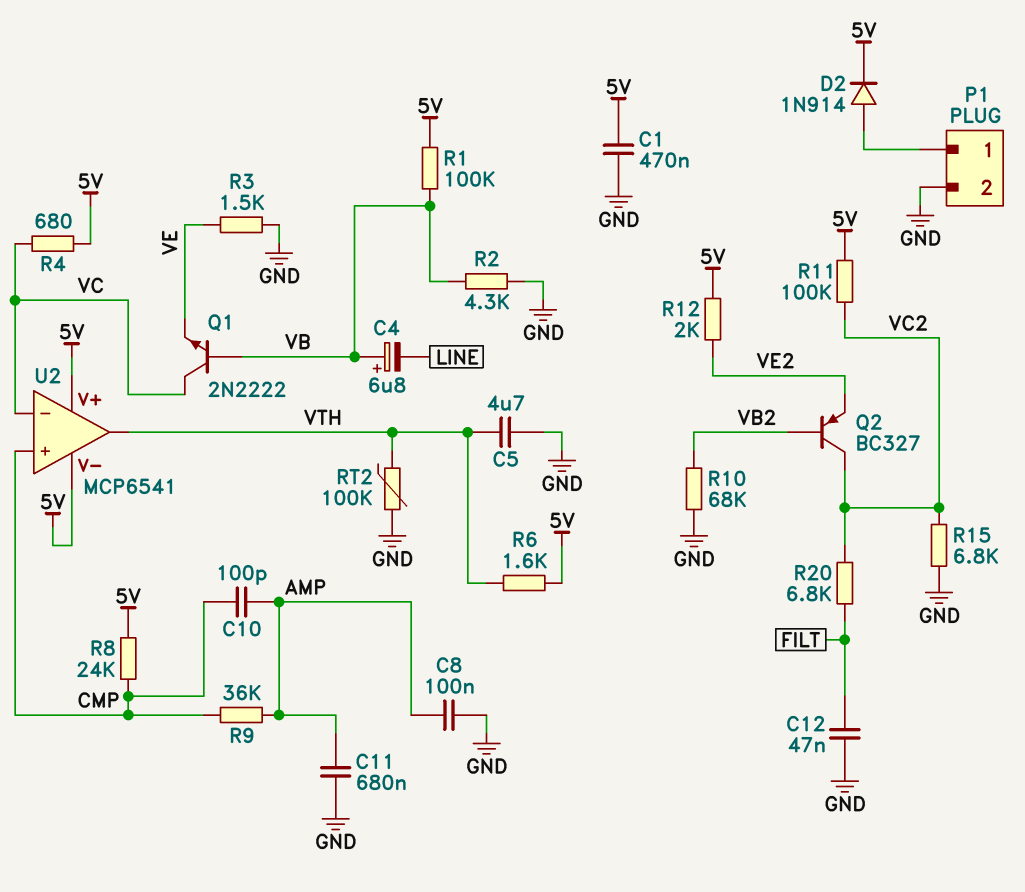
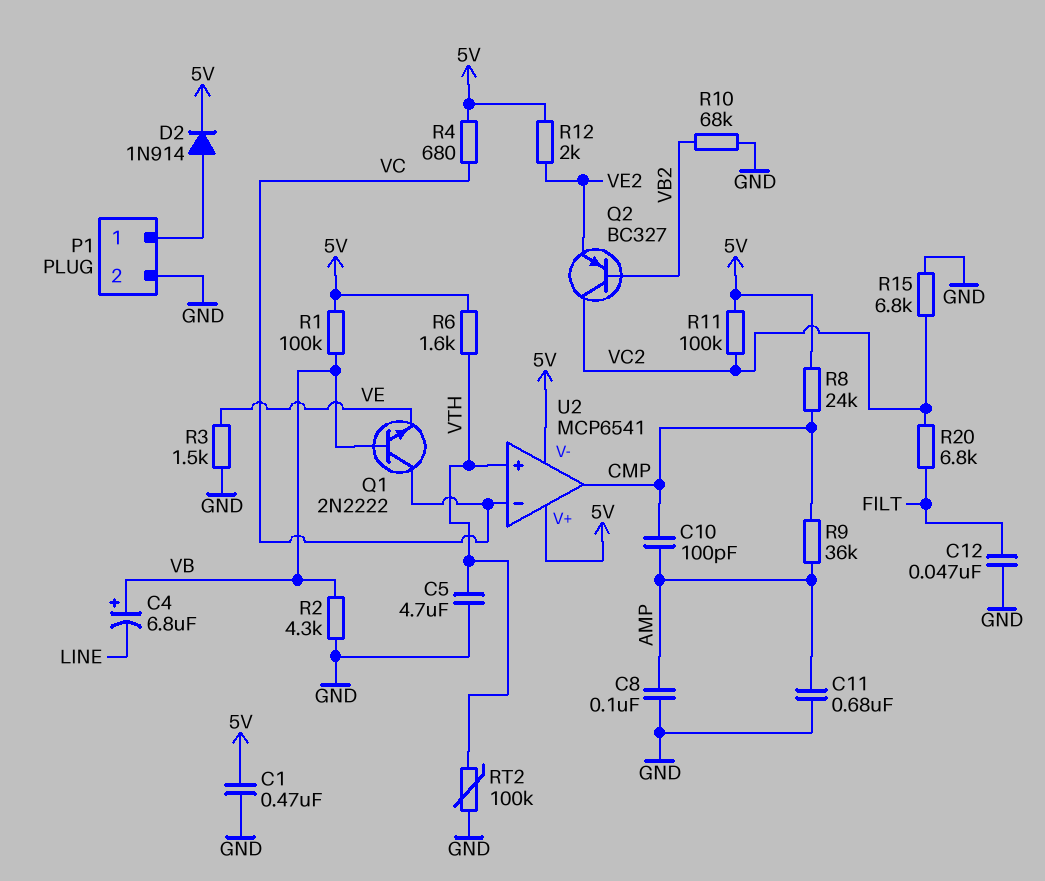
U2 pin in+: CMP -> VTH
U2 pin out: VTH -> CMP

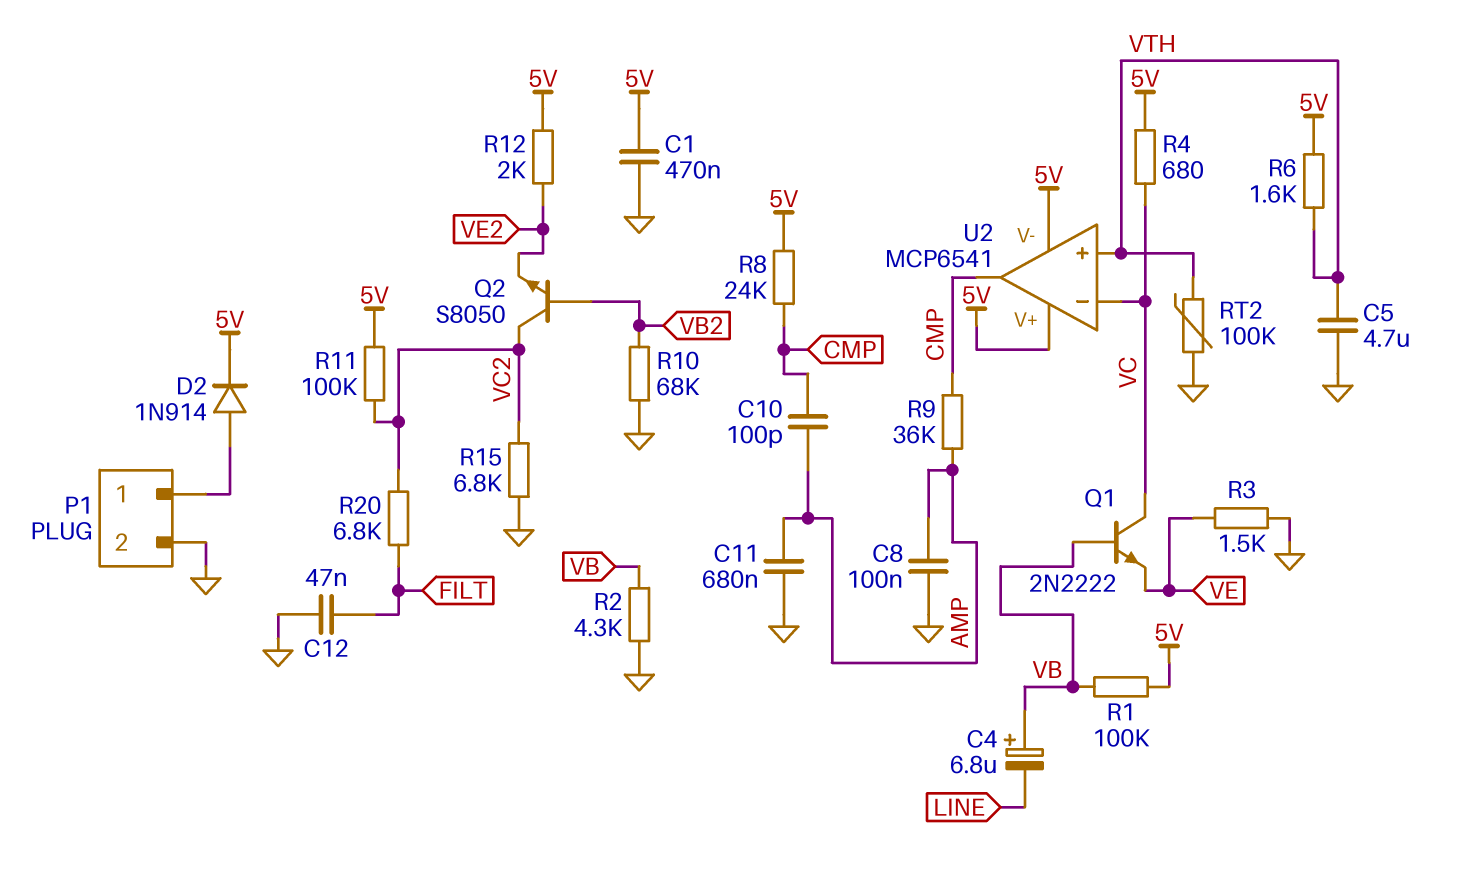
Q2: PNP BC327 (B VB2, C VC2, E VE2) -> NPN S8050 (B VB2, C VC2, E VE2)

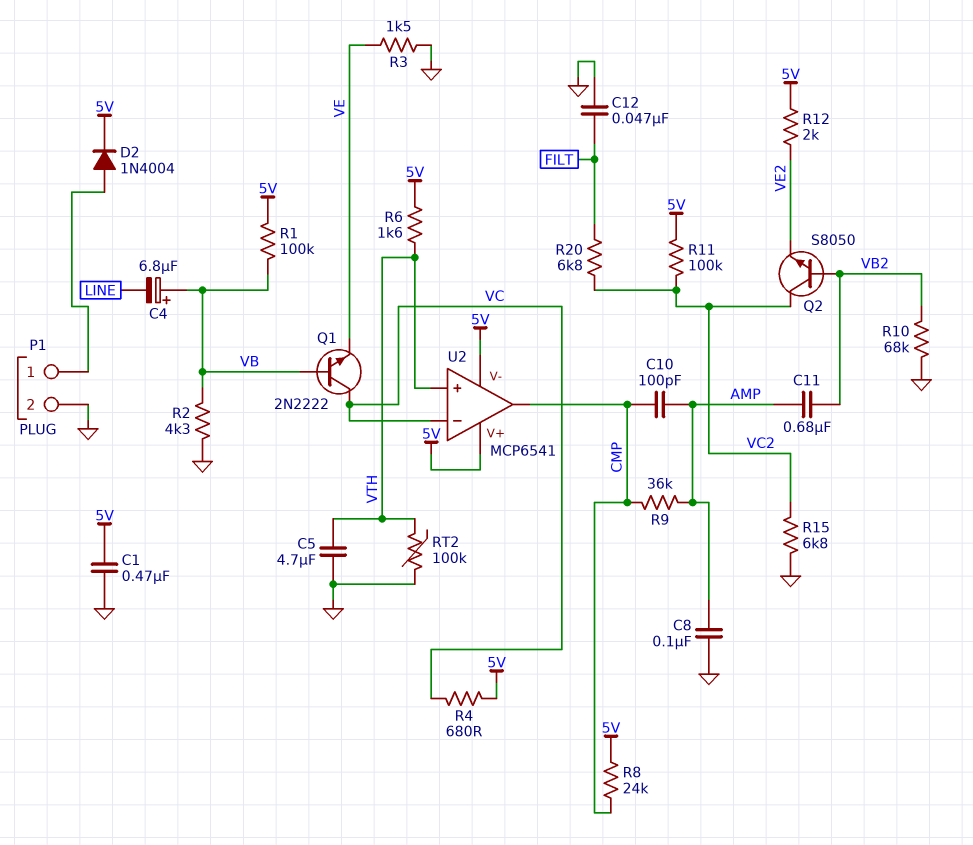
C11: 680nF (AMP, GND) -> 680nF (AMP, VB2)
D2: diode 1N914 (A P1/1, K 5V) -> diode 1N4004 (A P1/1, K 5V)

